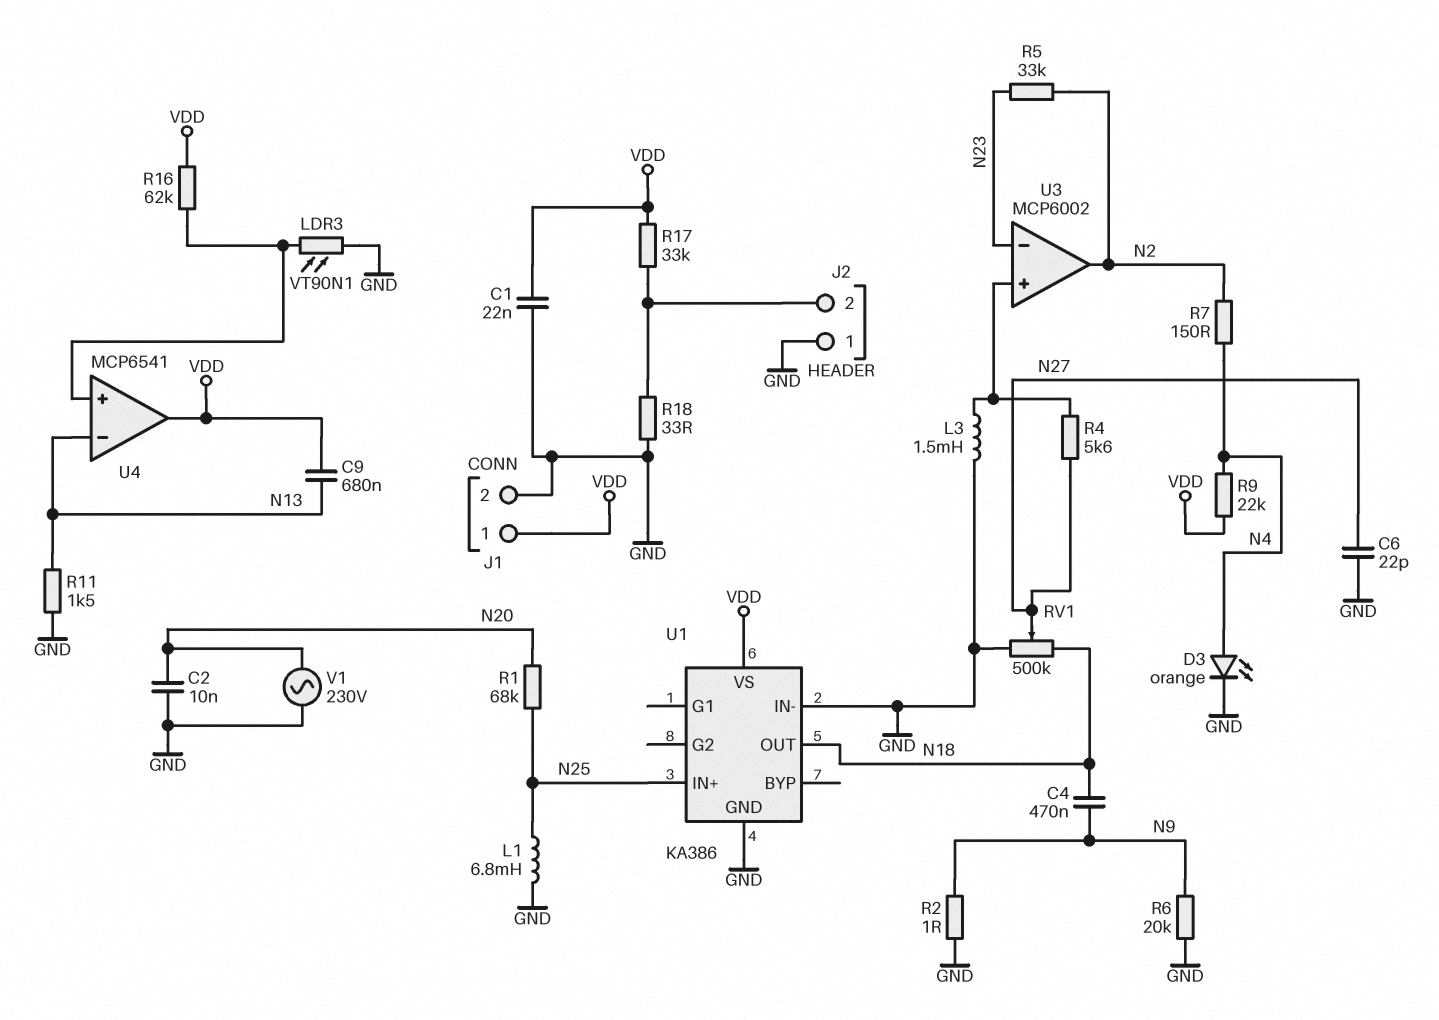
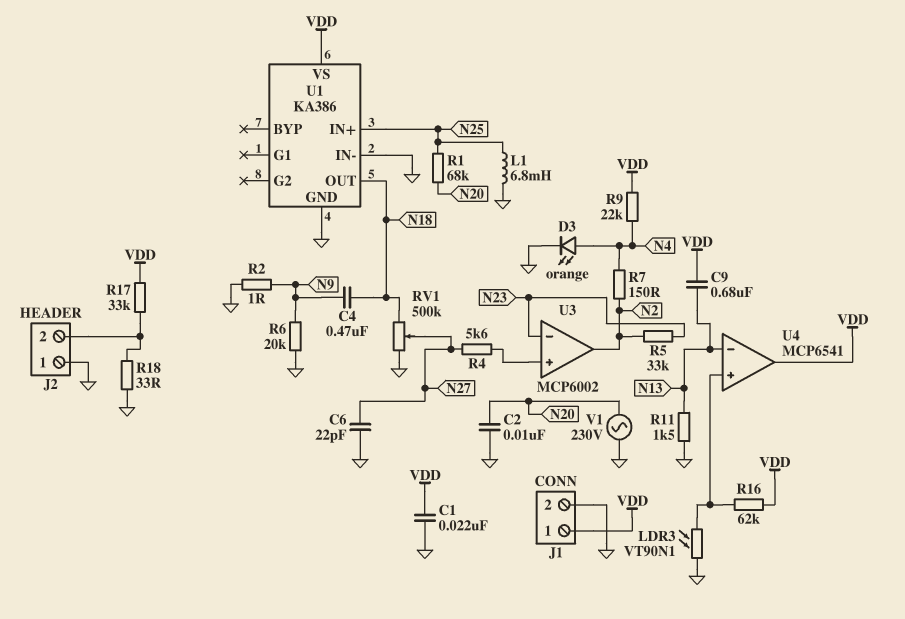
L3: 1.5mH (GND, U3/in+) -> none

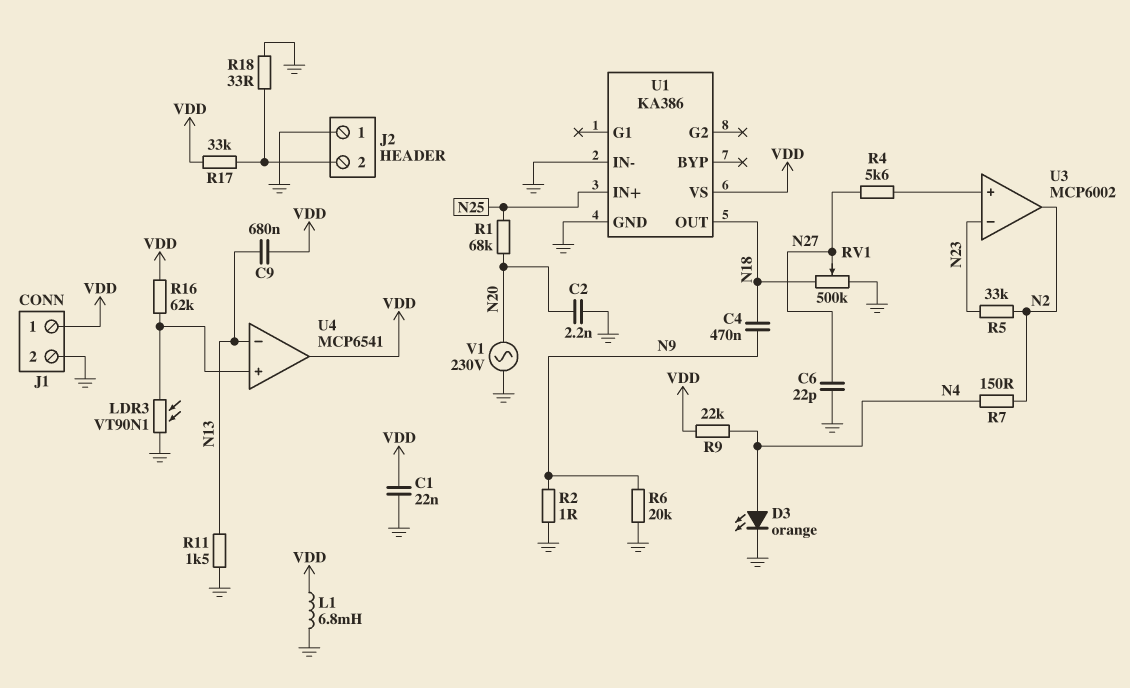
C2: 10nF (GND, N20) -> 2.2nF (GND, N20)
L1: 6.8mH (GND, N25) -> 6.8mH (GND, VDD)

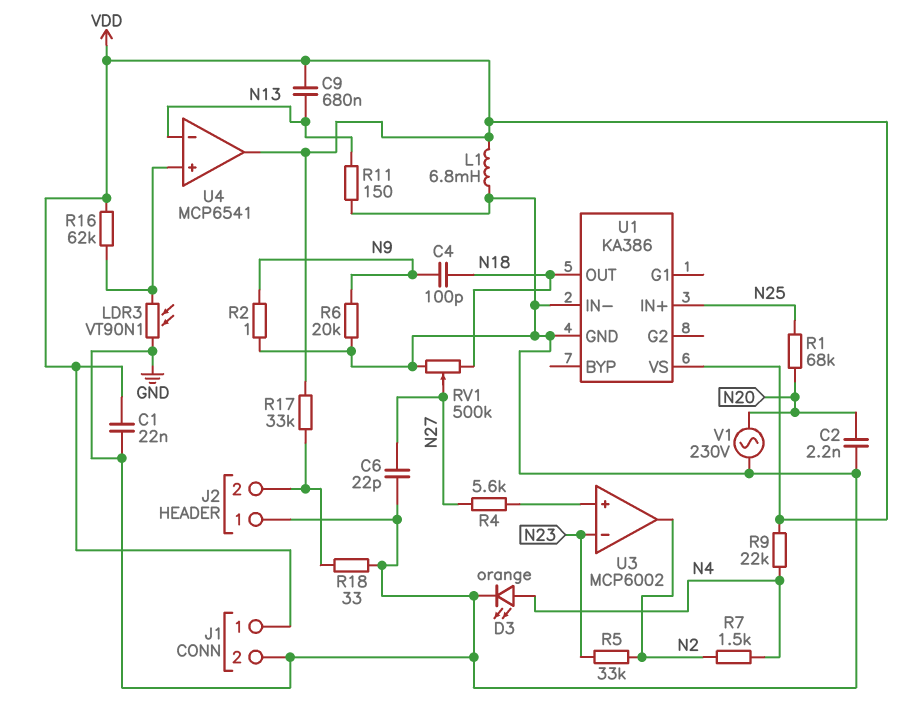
C4: 470nF (N9, N18) -> 100pF (N9, N18)
R7: 150 (N2, N4) -> 1.5k (N2, N4)
R11: 1.5k (GND, N13) -> 150 (GND, N13)

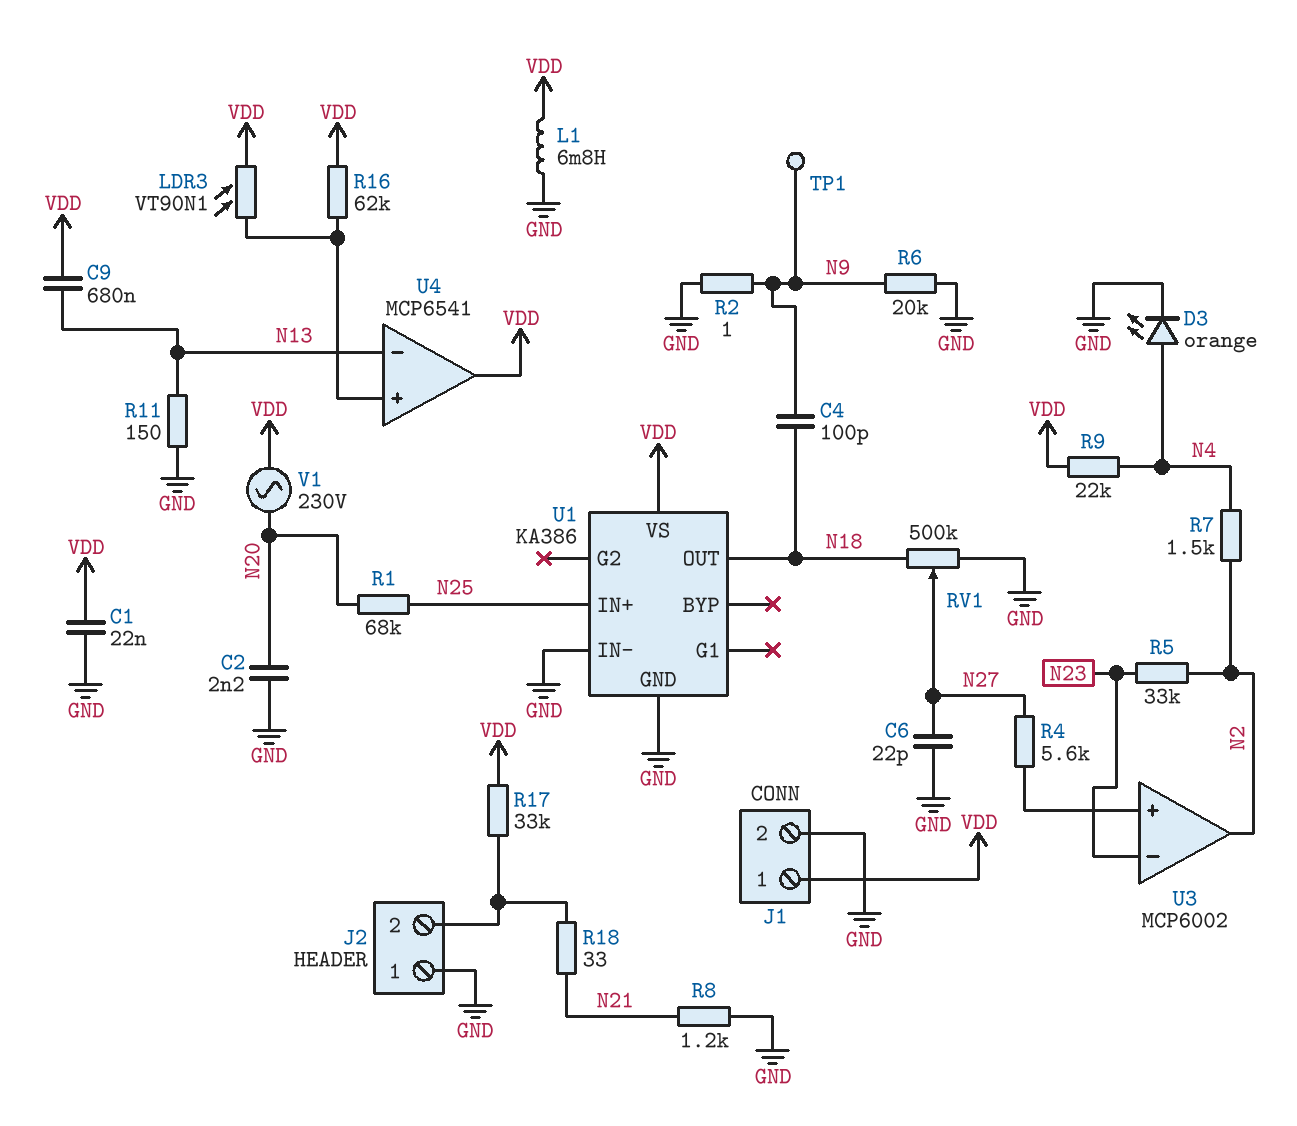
LDR3: VT90N1 (GND, U4/in+) -> VT90N1 (U4/in+, VDD)
R8: none -> 1.2k (GND, N21)
R18: 33 (GND, J2/2) -> 33 (J2/2, N21)
TP1: none -> test point (N9)
V1: AC 230V (GND, N20) -> AC 230V (N20, VDD)

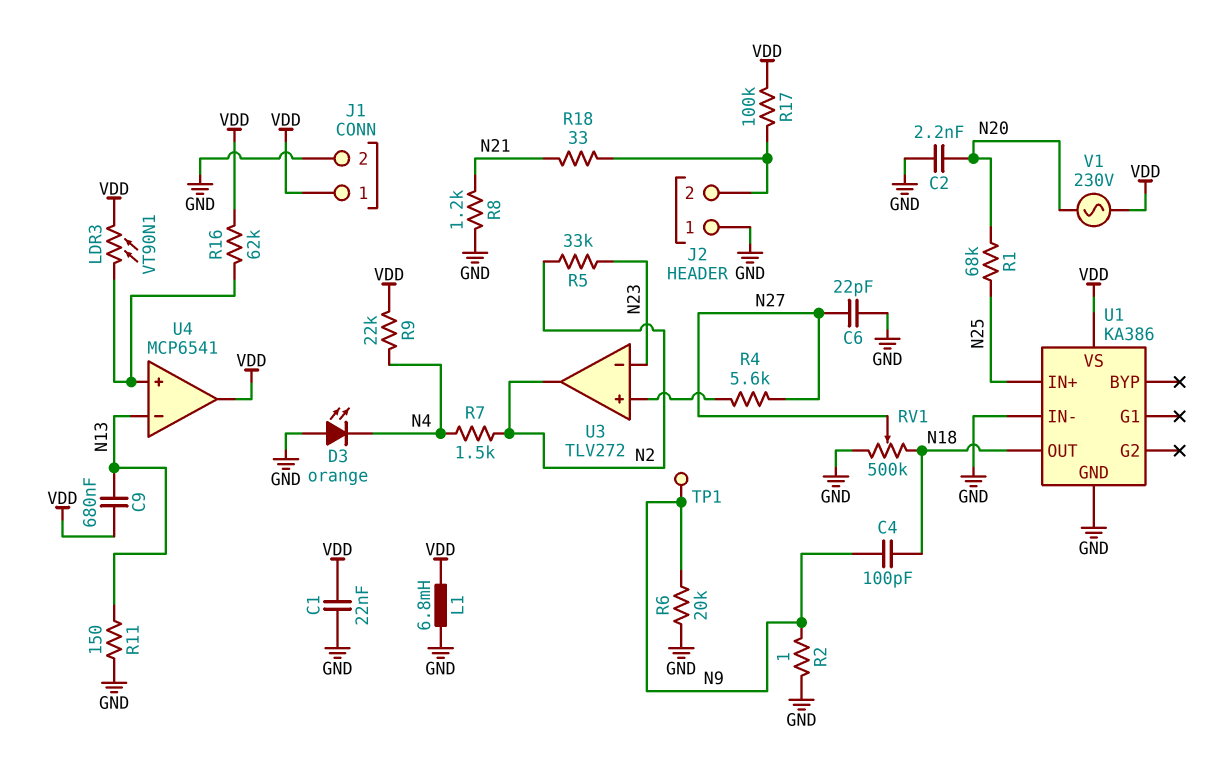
D3: LED orange (A N4, K GND) -> LED orange (A GND, K N4)
R17: 33k (J2/2, VDD) -> 100k (J2/2, VDD)
U3: MCP6002 -> TLV272

